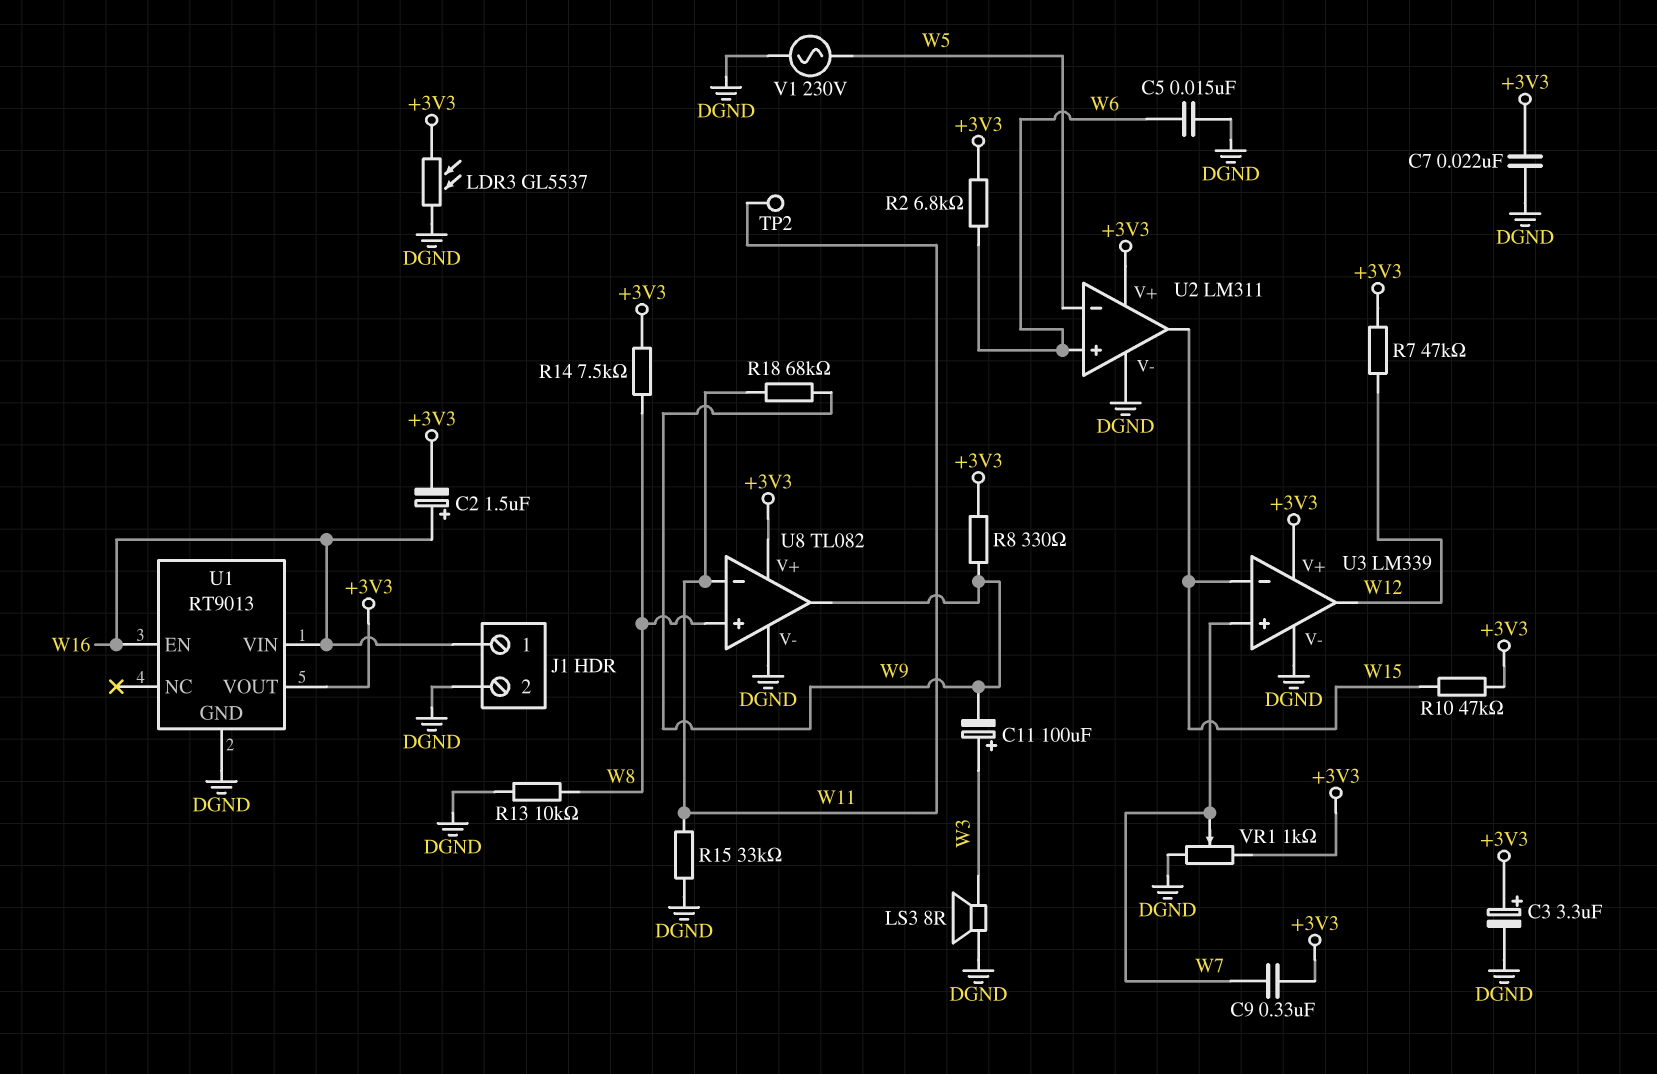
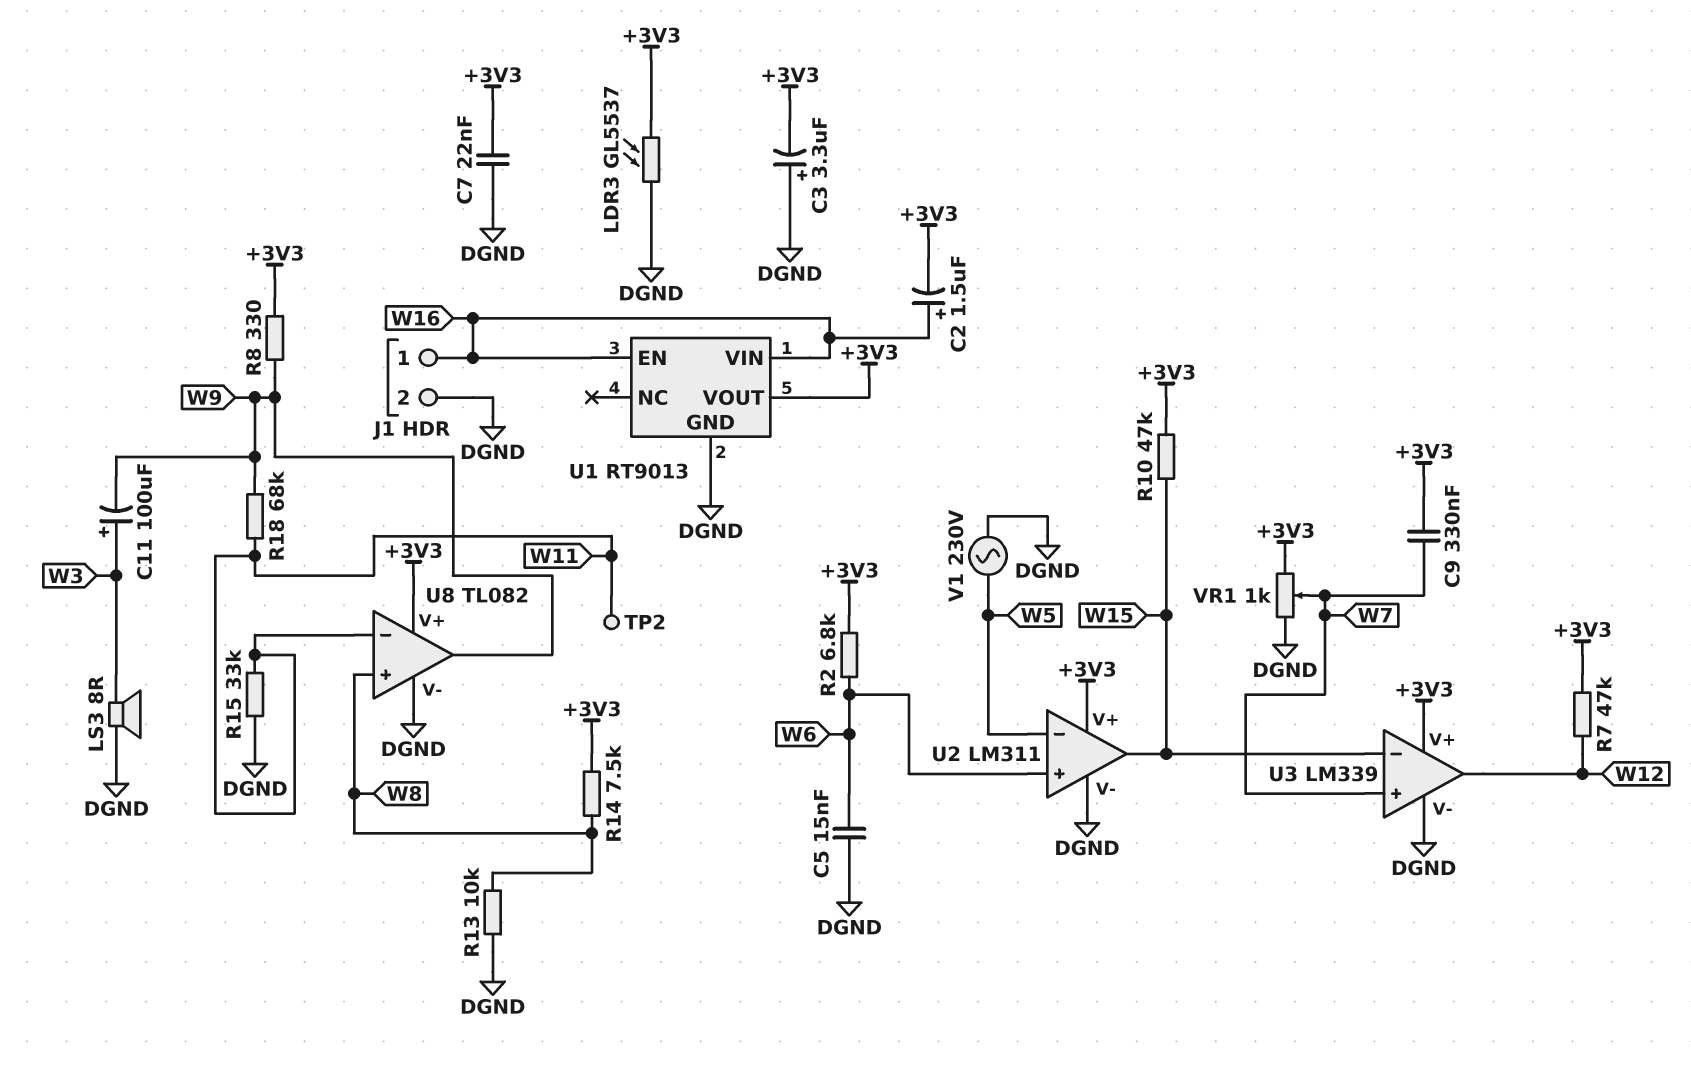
C3: 3.3uF (plus +3V3, minus DGND) -> 3.3uF (plus DGND, minus +3V3)

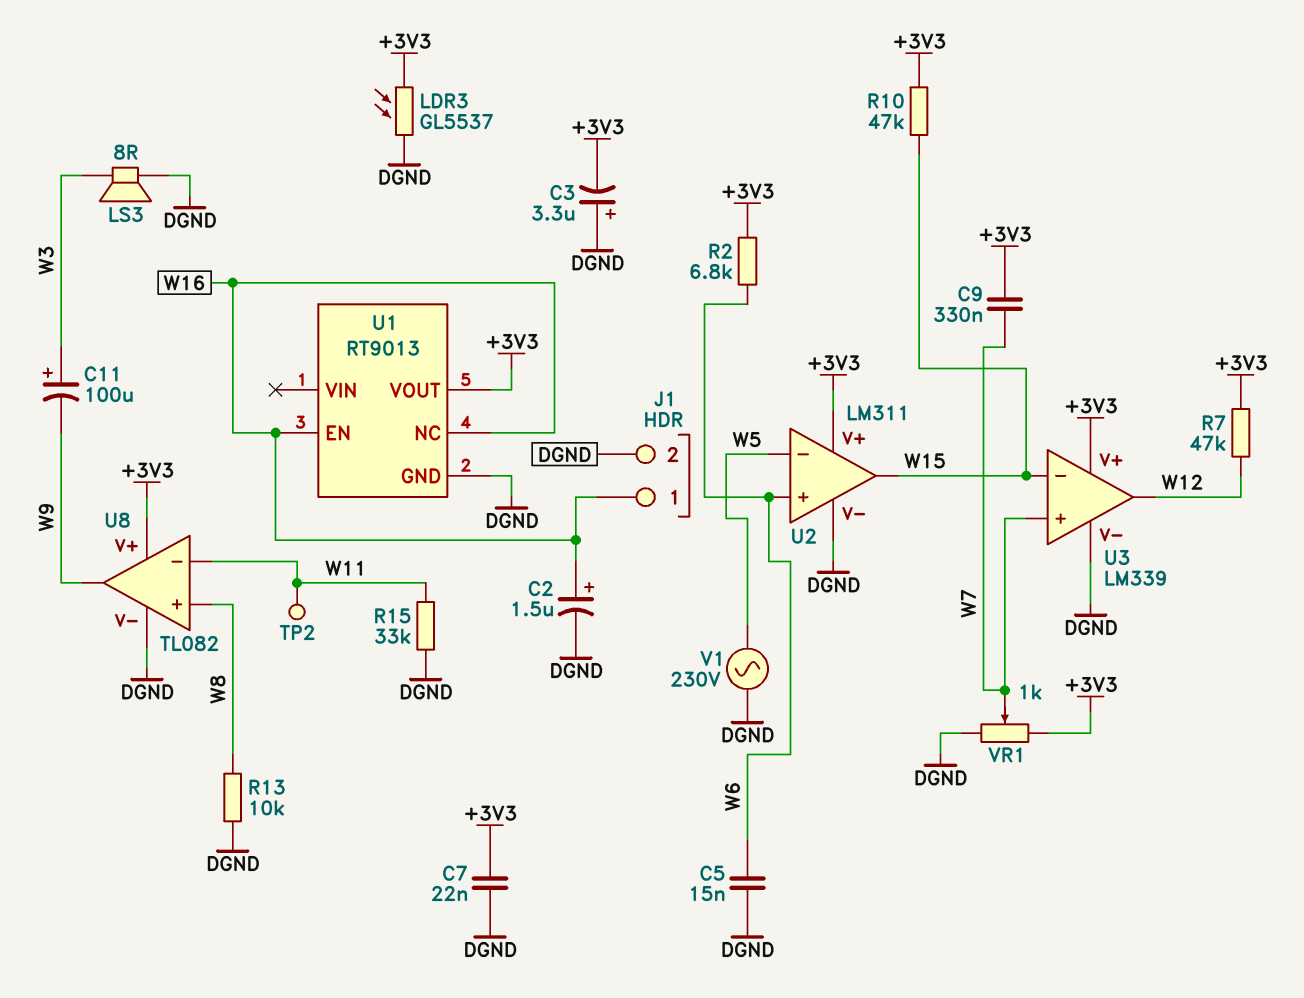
C2: 1.5uF (plus W16, minus +3V3) -> 1.5uF (plus W16, minus DGND)
R8: 330 (+3V3, W9) -> none
R14: 7.5k (+3V3, W8) -> none
R18: 68k (W9, W11) -> none
U1 pin NC: none -> W16
U1 pin VIN: W16 -> none

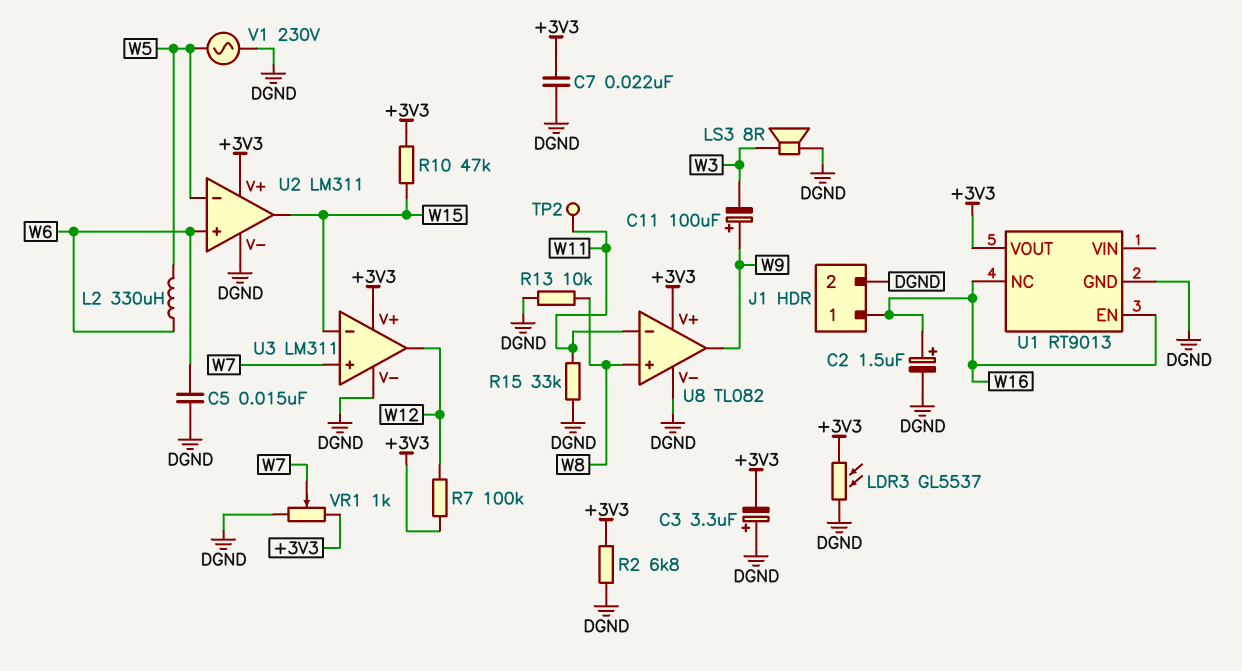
C9: 330nF (+3V3, W7) -> none
C11: 100uF (plus W3, minus W9) -> 100uF (plus W9, minus W3)
L2: none -> 330uH (W5, W6)
R2: 6.8k (+3V3, W6) -> 6.8k (+3V3, DGND)
R7: 47k (+3V3, W12) -> 100k (+3V3, W12)
U3: LM339 -> LM311

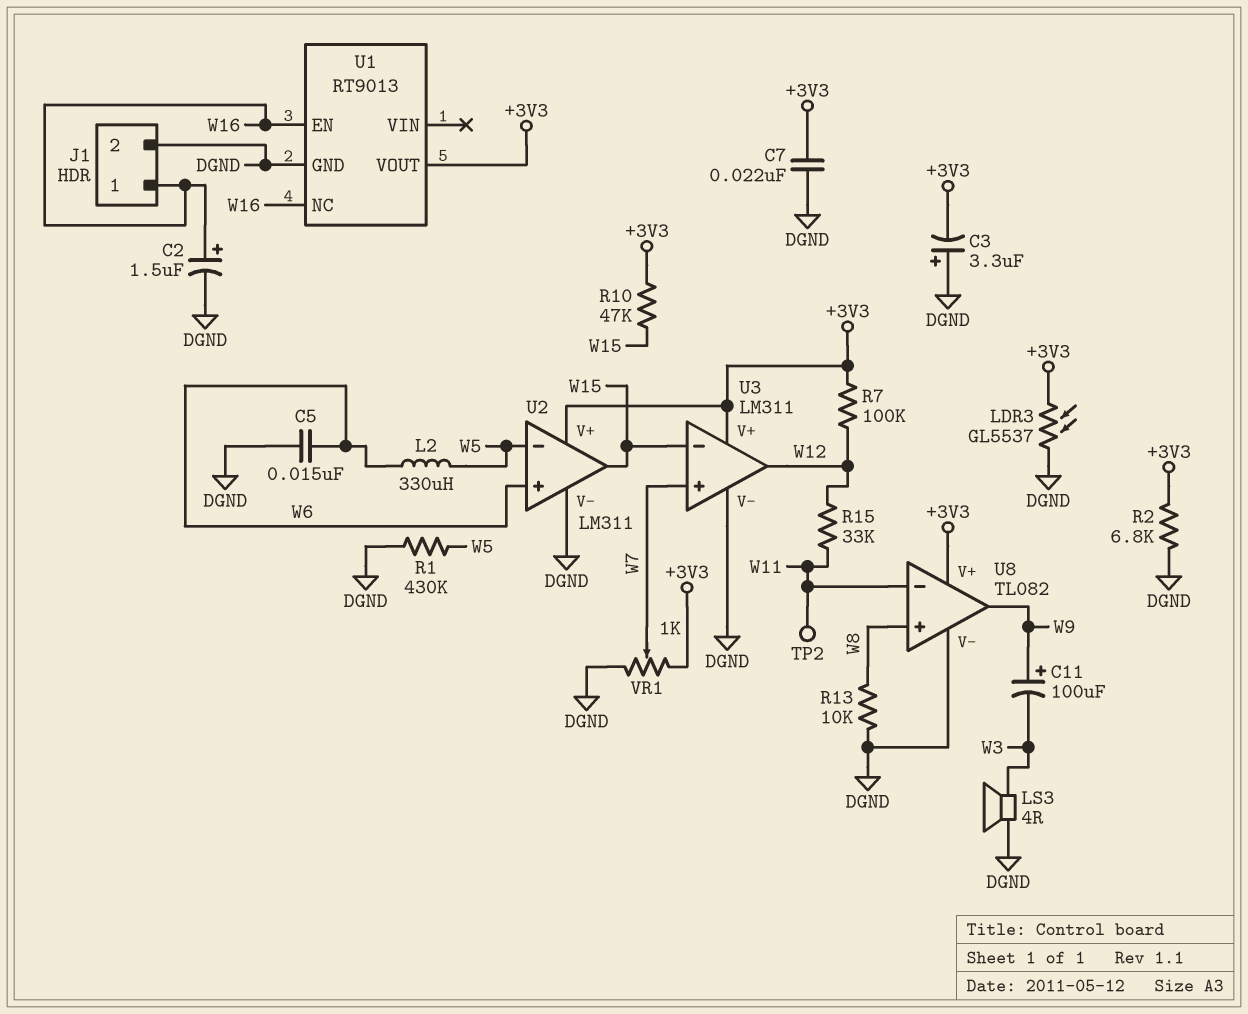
LS3: speaker 8R (DGND, W3) -> speaker 4R (DGND, W3)
R1: none -> 430k (DGND, W5)
R15: 33k (DGND, W11) -> 33k (W11, W12)
V1: AC 230V (DGND, W5) -> none

